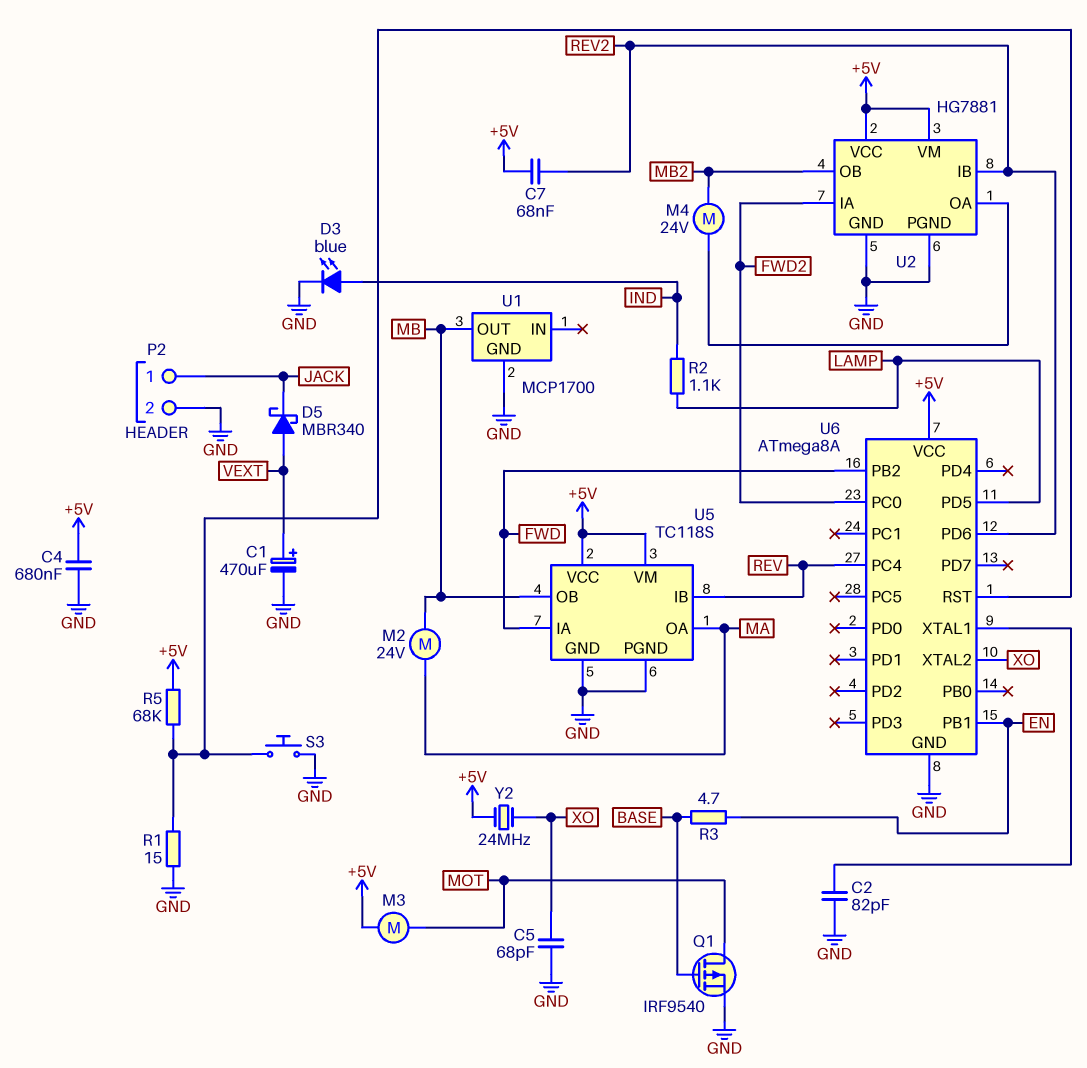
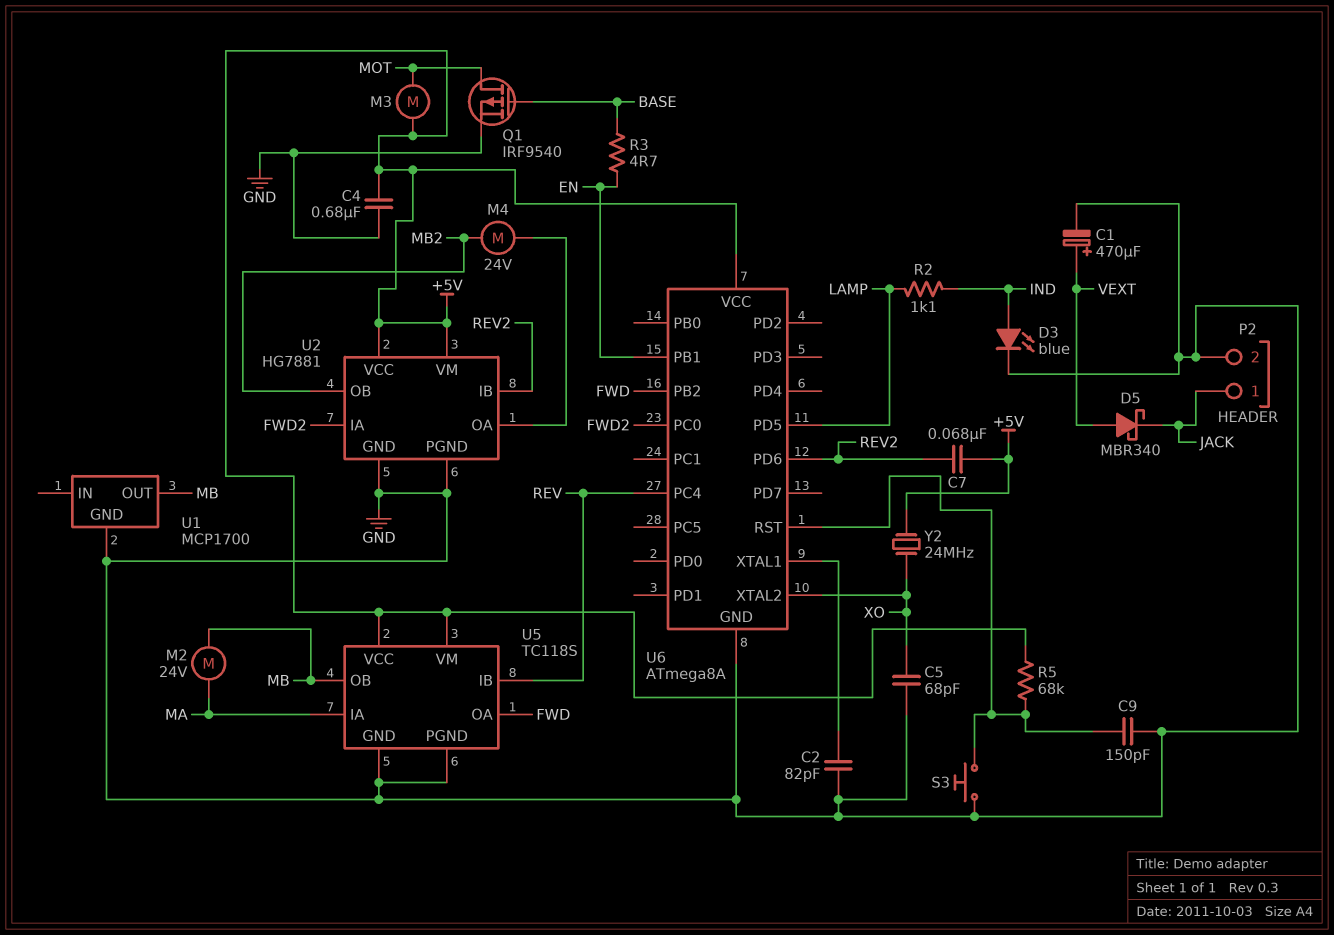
C9: none -> 150pF (GND, U6/RST)
R1: 15 (GND, U6/RST) -> none
U5 pin IA: FWD -> MA
U5 pin OA: MA -> FWD

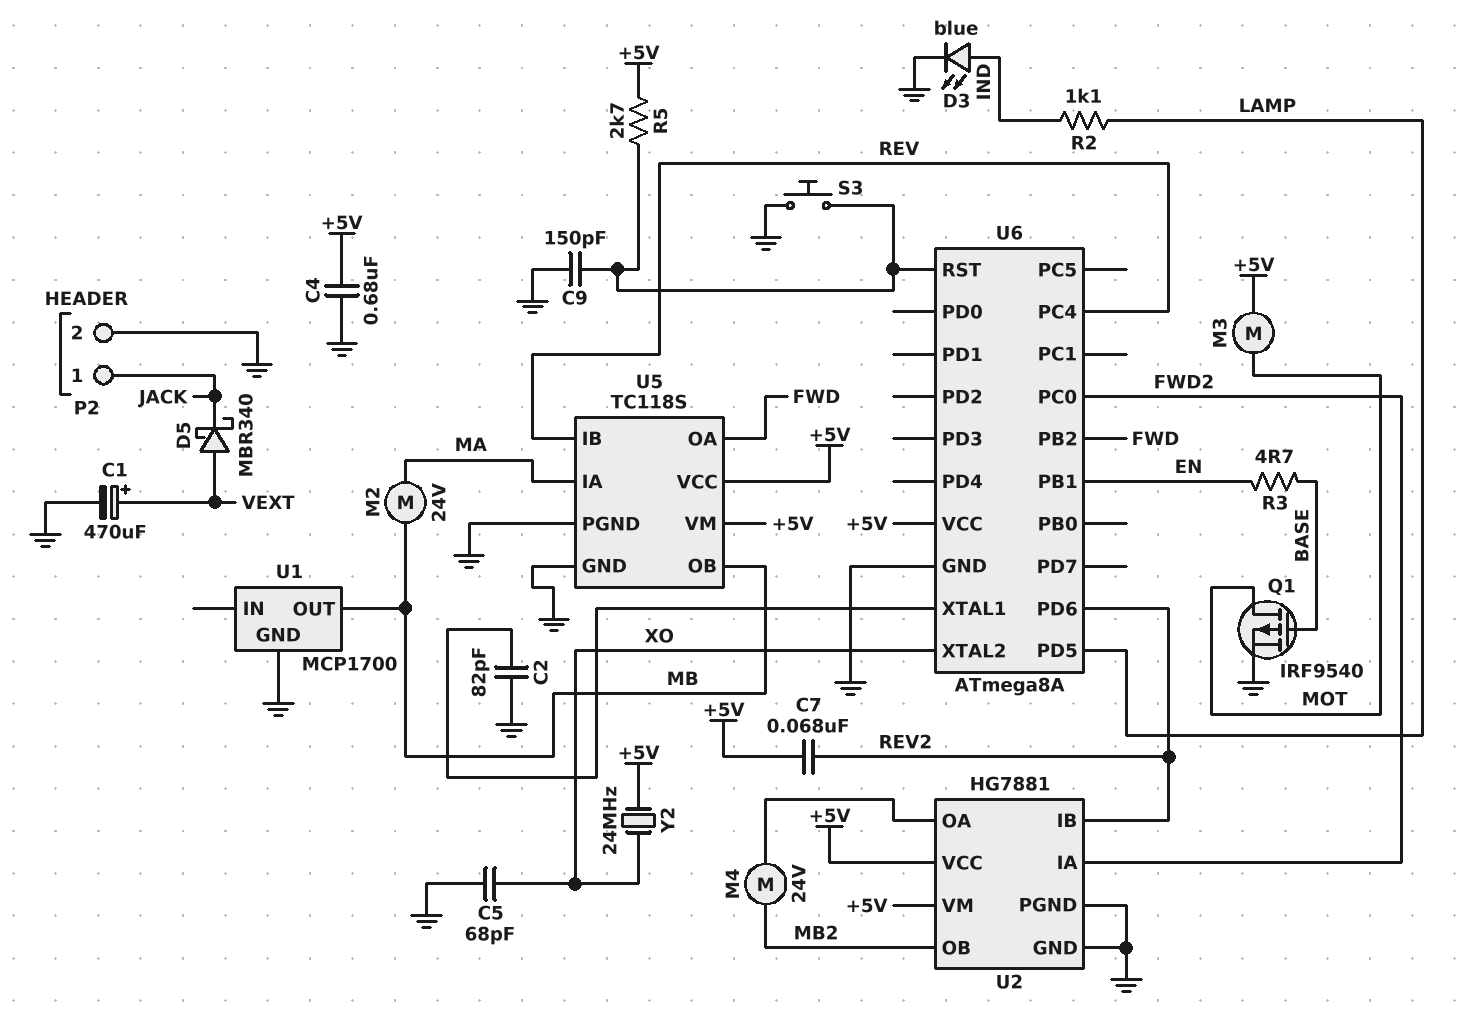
R5: 68k (+5V, U6/RST) -> 2.7k (+5V, U6/RST)

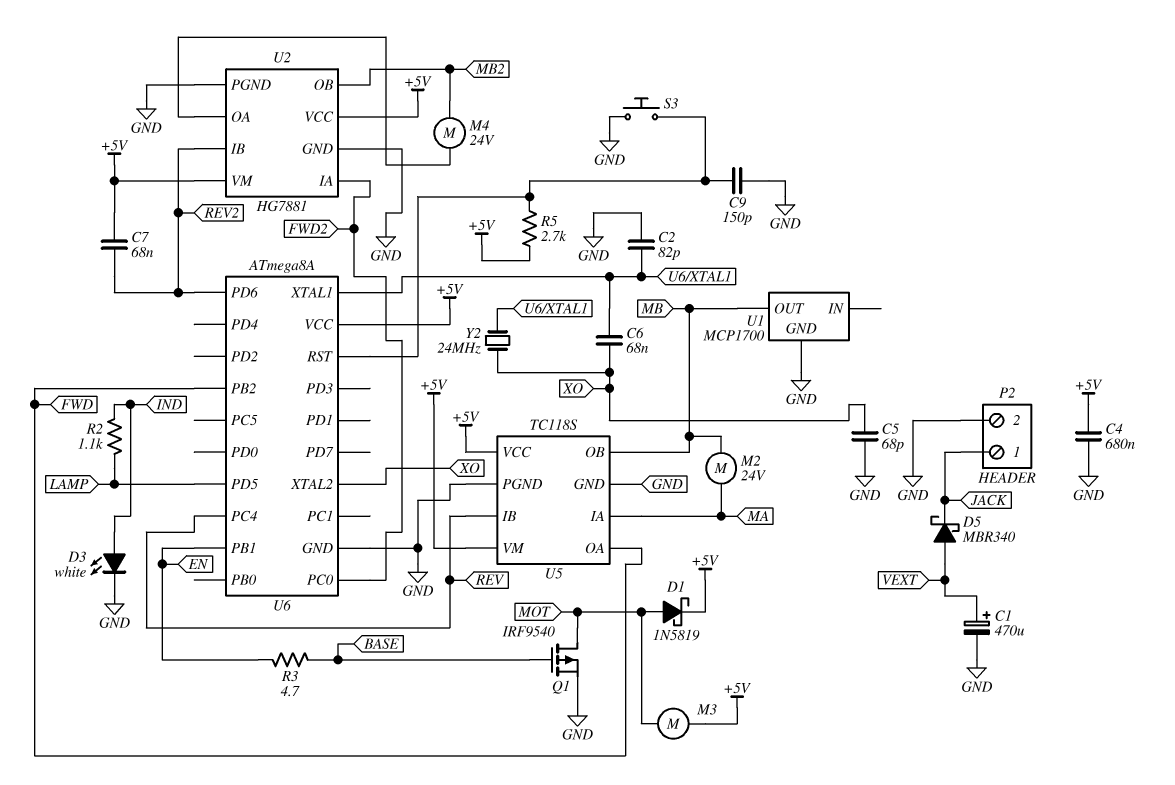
C6: none -> 68nF (U6/XTAL1, XO)
D1: none -> schottky 1N5819 (A MOT, K +5V)
D3: LED blue (A IND, K GND) -> LED white (A IND, K GND)
Y2: 24MHz (+5V, XO) -> 24MHz (U6/XTAL1, XO)

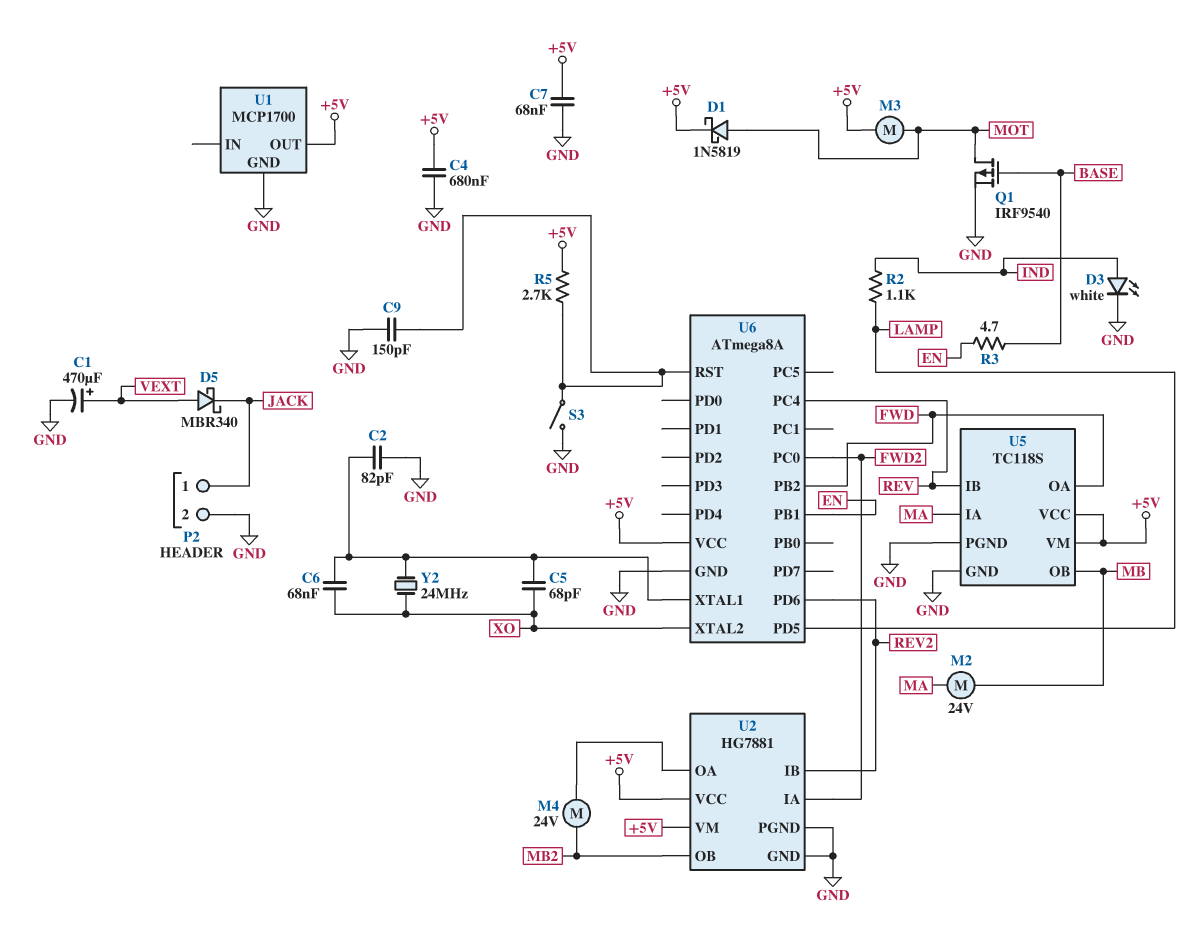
C5: 68pF (GND, XO) -> 68pF (U6/XTAL1, XO)
C7: 68nF (+5V, REV2) -> 68nF (+5V, GND)
S3: button (GND, U6/RST) -> switch (GND, U6/RST)
U1 pin OUT: MB -> +5V

